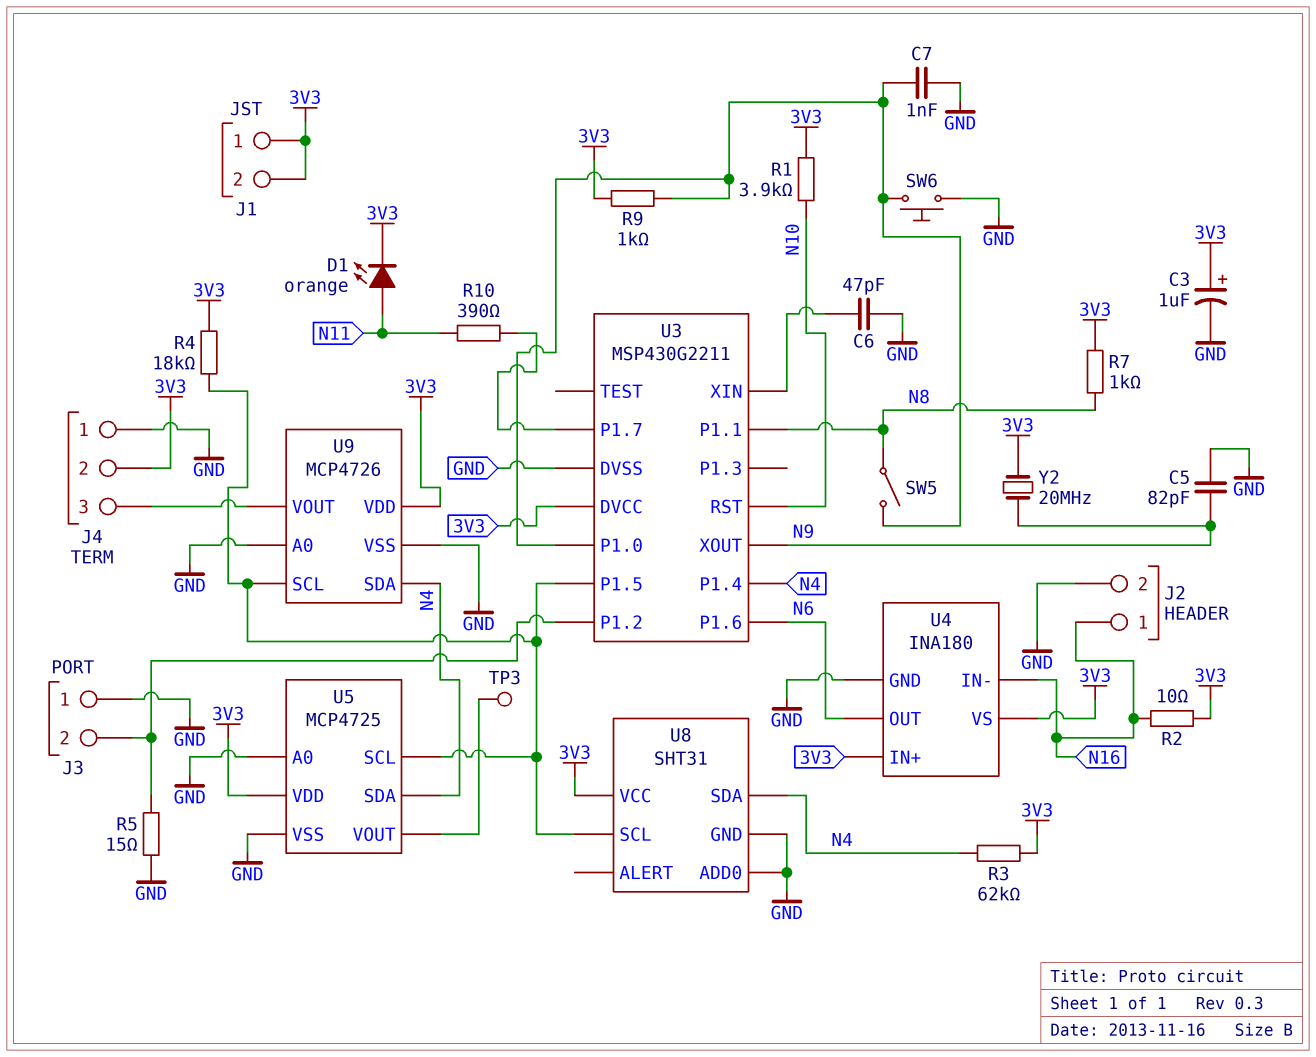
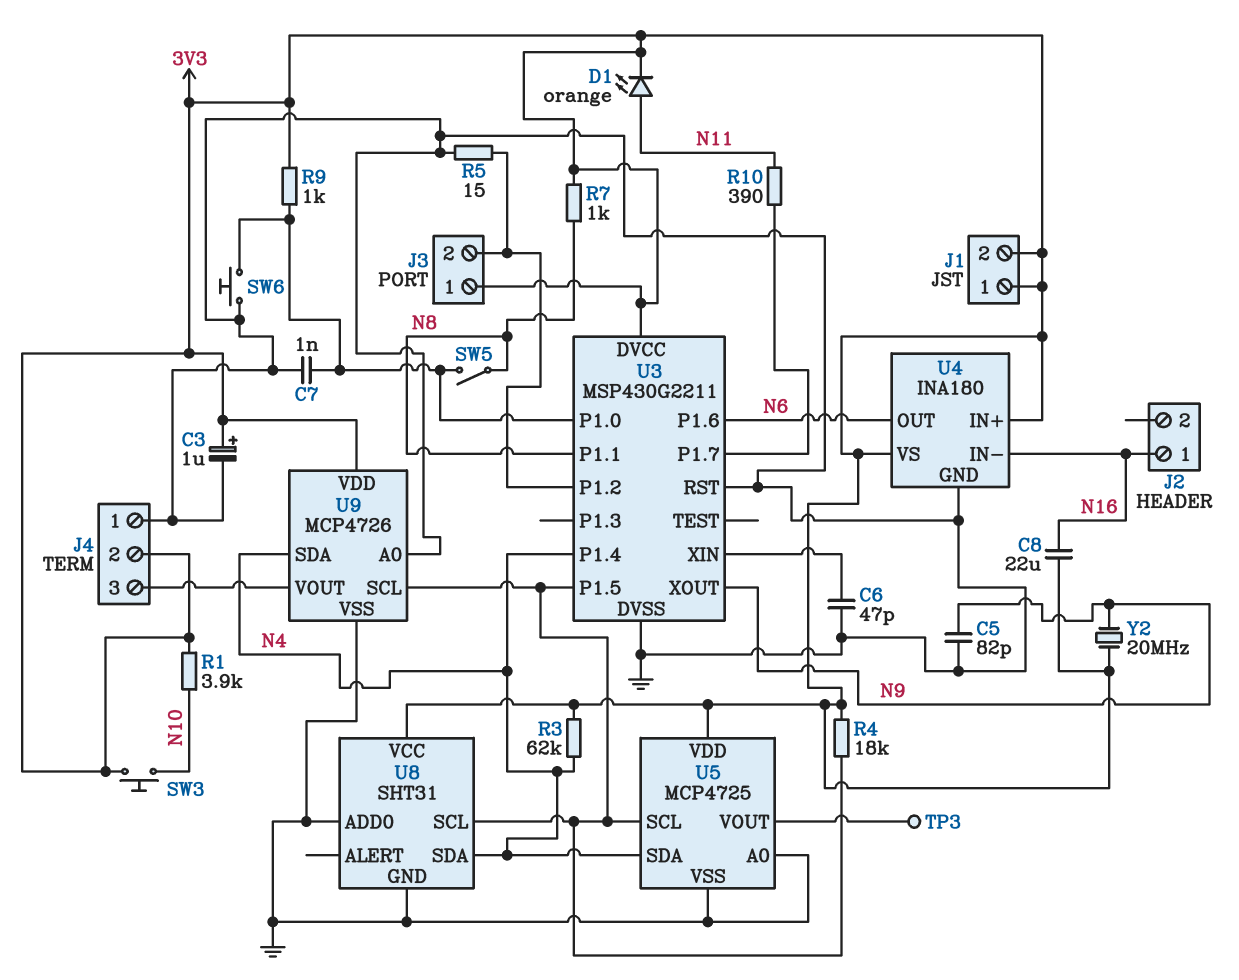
C8: none -> 22uF (3V3, N16)
J2 pin 2: GND -> none
J3 pin 1: GND -> 3V3
R2: 10 (3V3, N16) -> none
SW3: none -> button (3V3, N10)
U3 pin RST: N10 -> GND

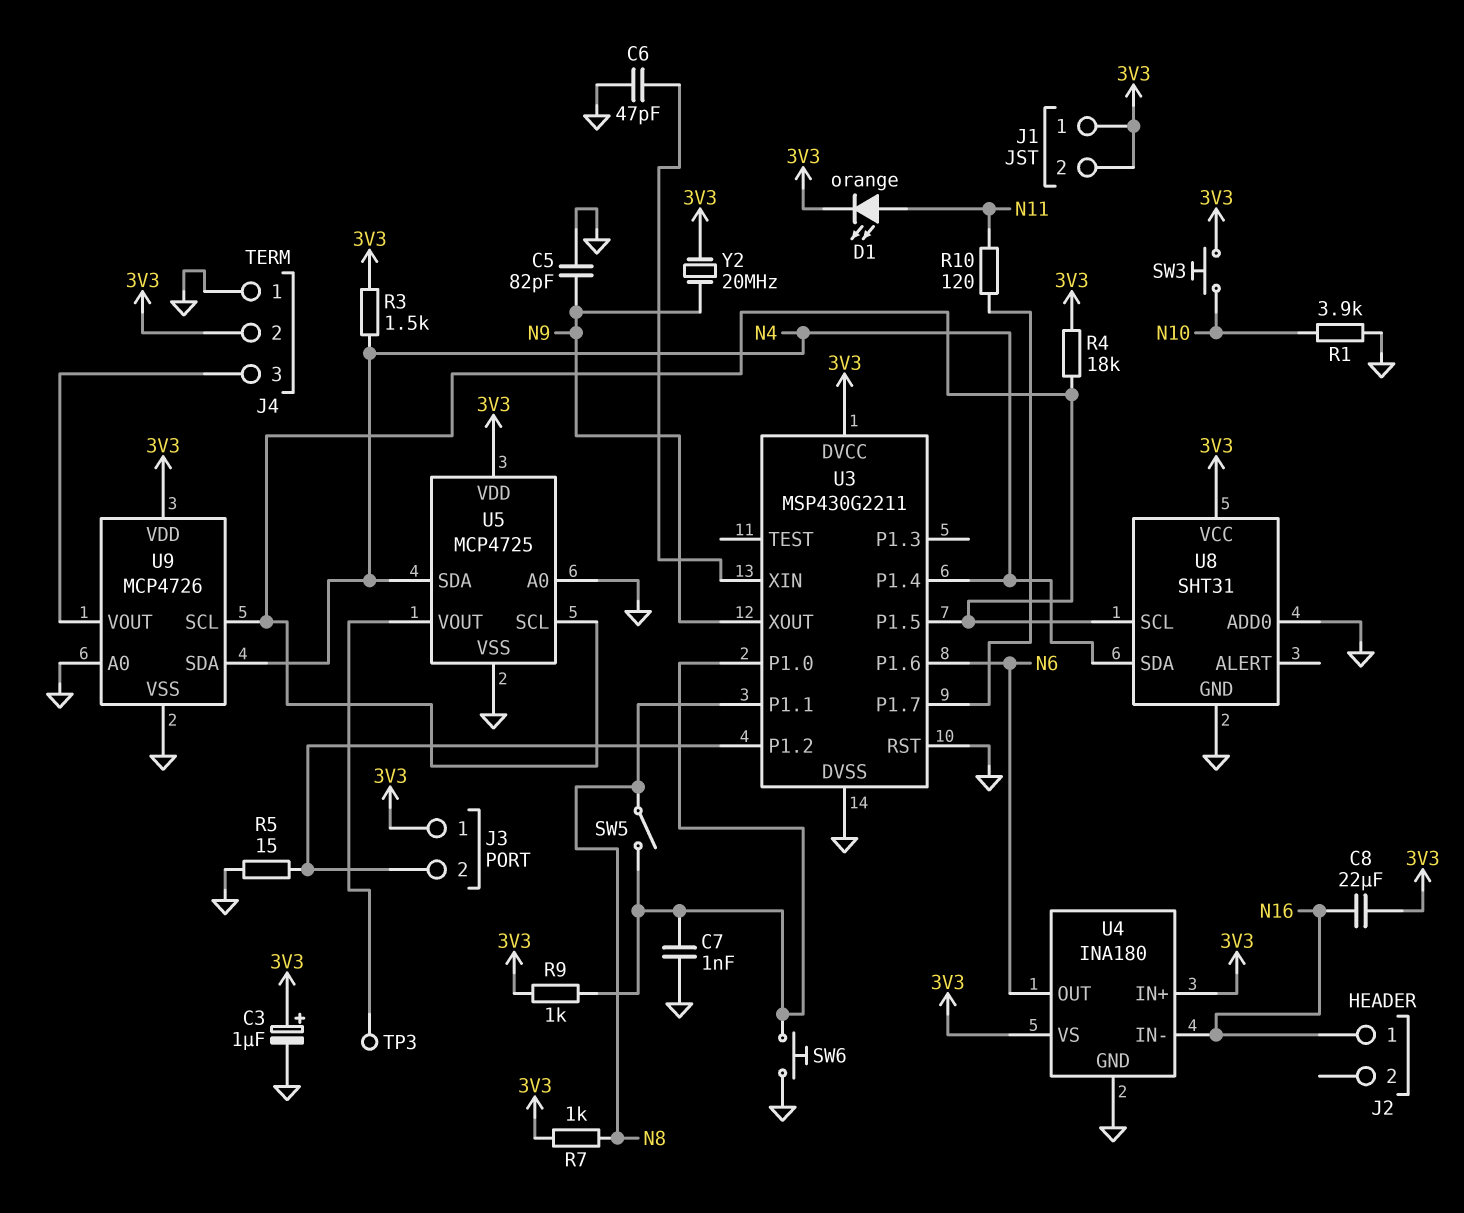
R1: 3.9k (3V3, N10) -> 3.9k (GND, N10)
R3: 62k (3V3, N4) -> 1.5k (3V3, N4)
R10: 390 (N11, U3/P1.7) -> 120 (N11, U3/P1.7)

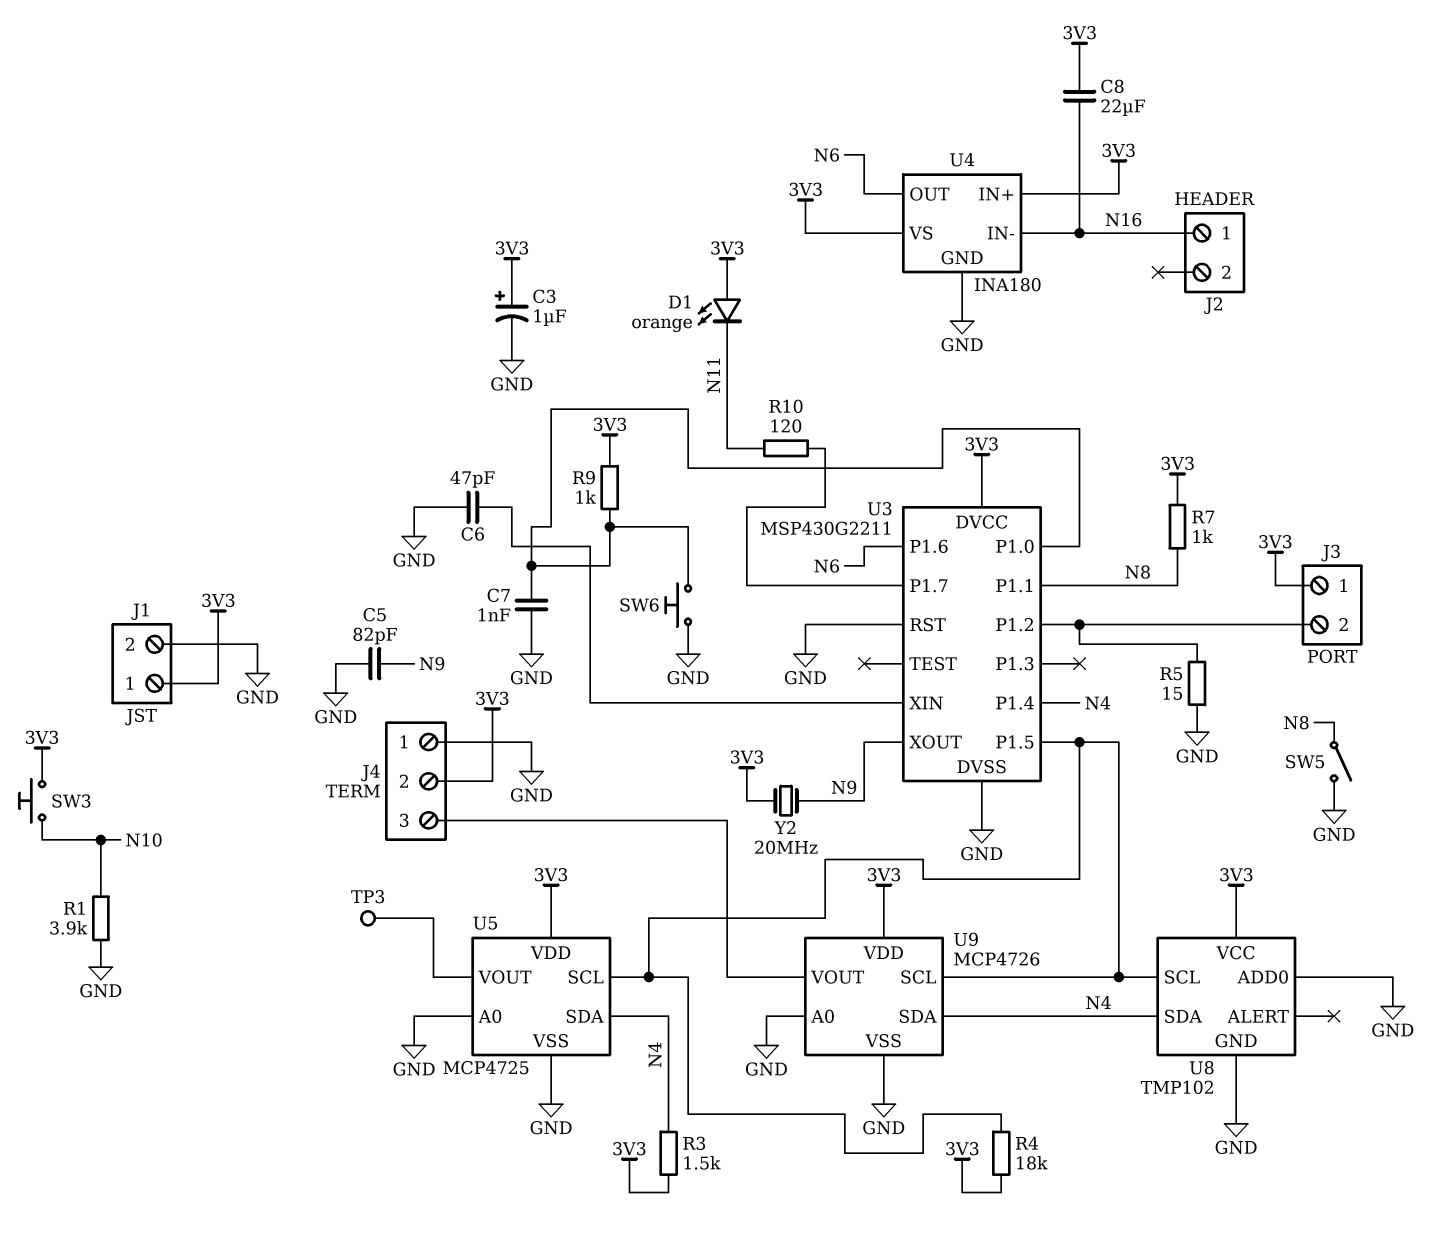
D1: LED orange (A N11, K 3V3) -> LED orange (A 3V3, K N11)
J1 pin 2: 3V3 -> GND
SW5: switch (N8, U3/P1.0) -> switch (GND, N8)
U8: SHT31 -> TMP102

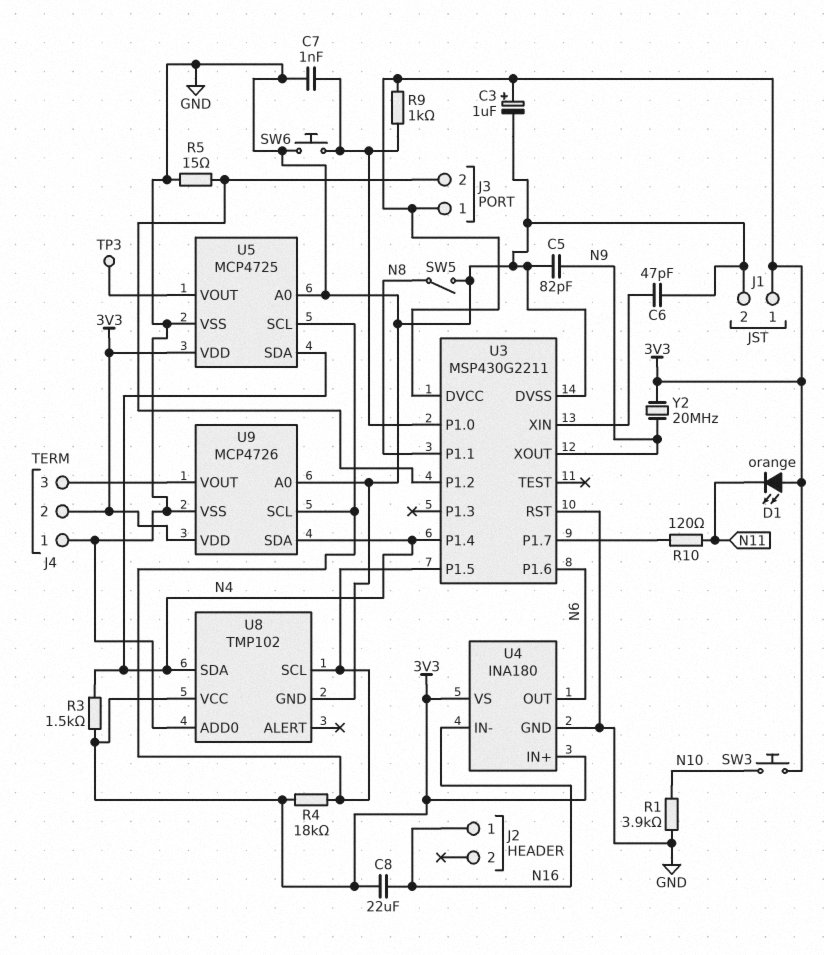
R7: 1k (3V3, N8) -> none

